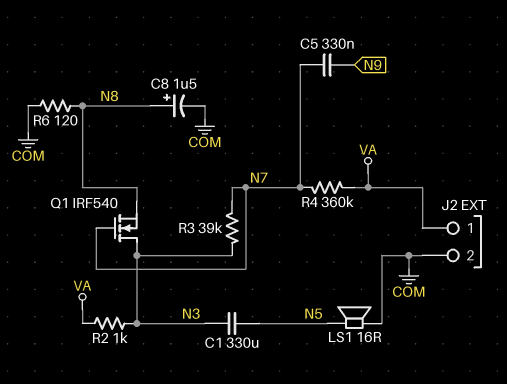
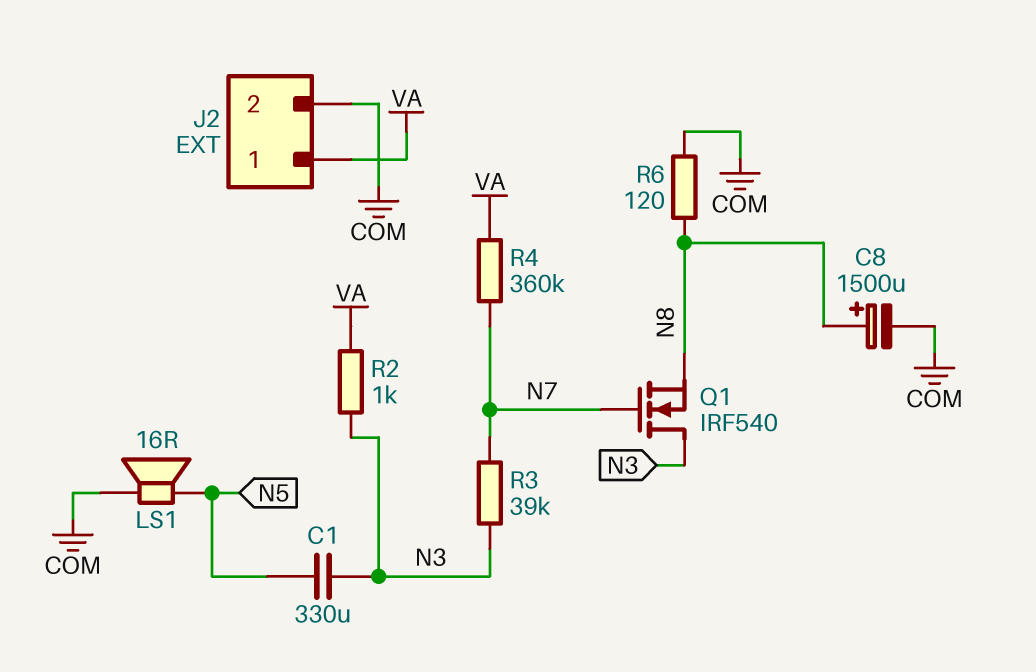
C5: 330nF (N7, N9) -> none
C8: 1.5uF (plus N8, minus COM) -> 1500uF (plus N8, minus COM)

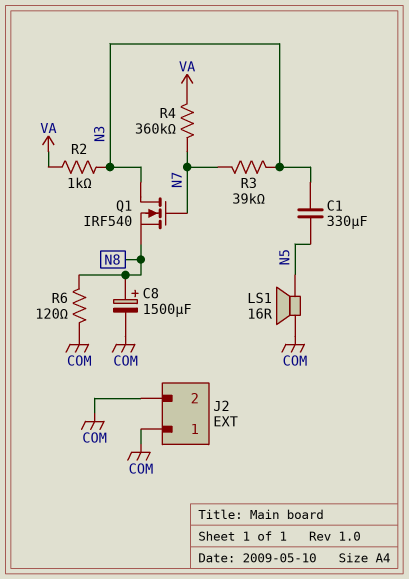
J2 pin 1: VA -> COM

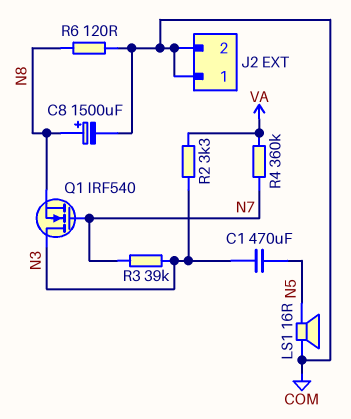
C1: 330uF (N3, N5) -> 470uF (N3, N5)
R2: 1k (N3, VA) -> 3.3k (N3, VA)

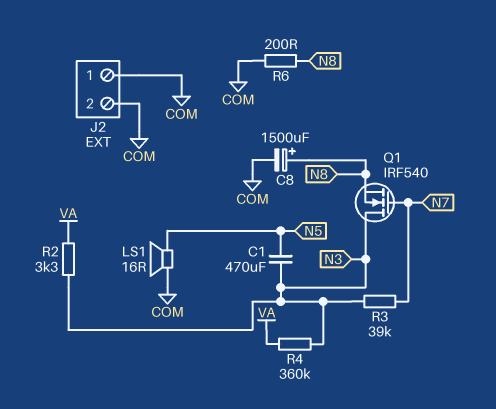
R4: 360k (N7, VA) -> 360k (N3, VA)
R6: 120 (COM, N8) -> 200 (COM, N8)

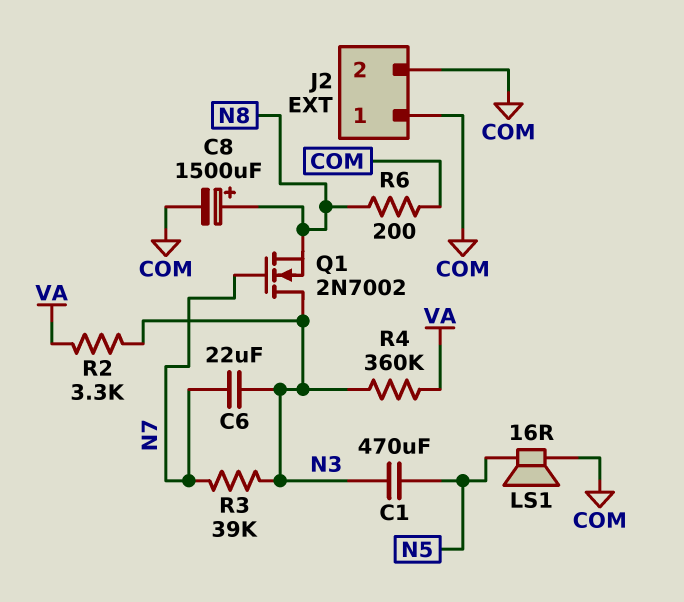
C6: none -> 22uF (N3, N7)
Q1: NMOS IRF540 (G N7, D N3, S N8) -> NMOS 2N7002 (G N7, D N3, S N8)

